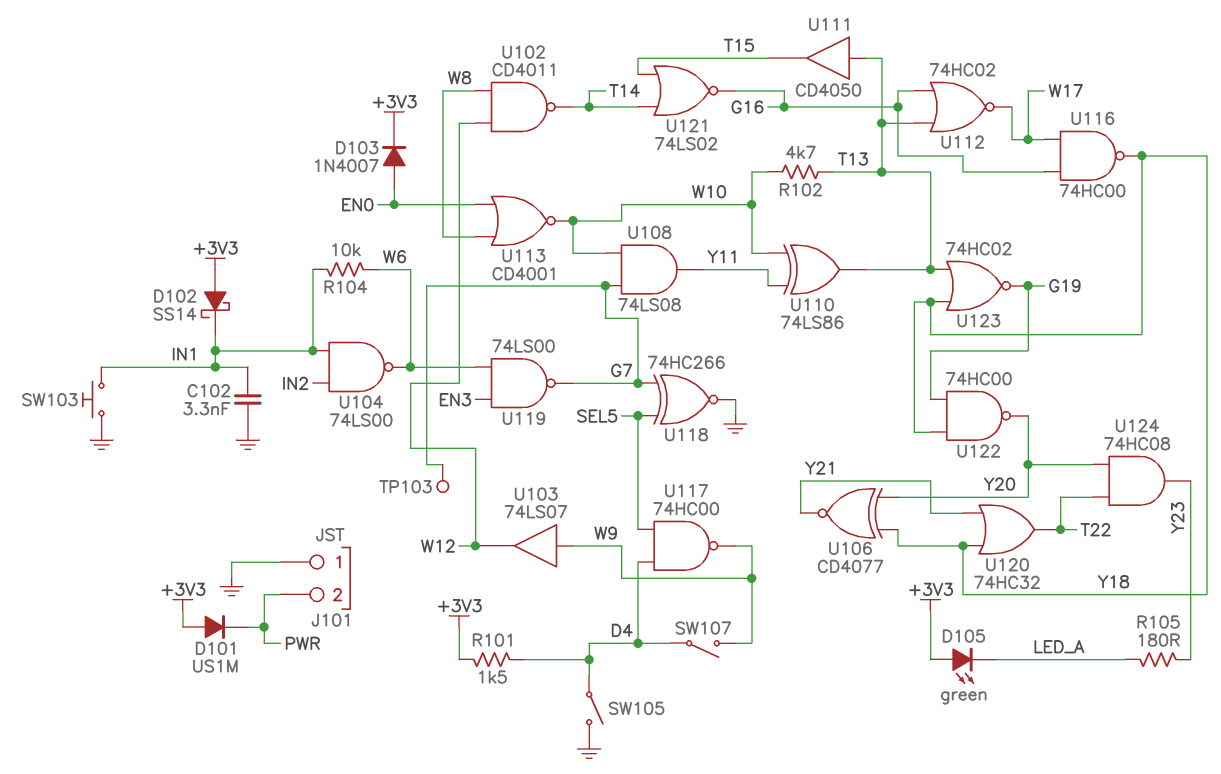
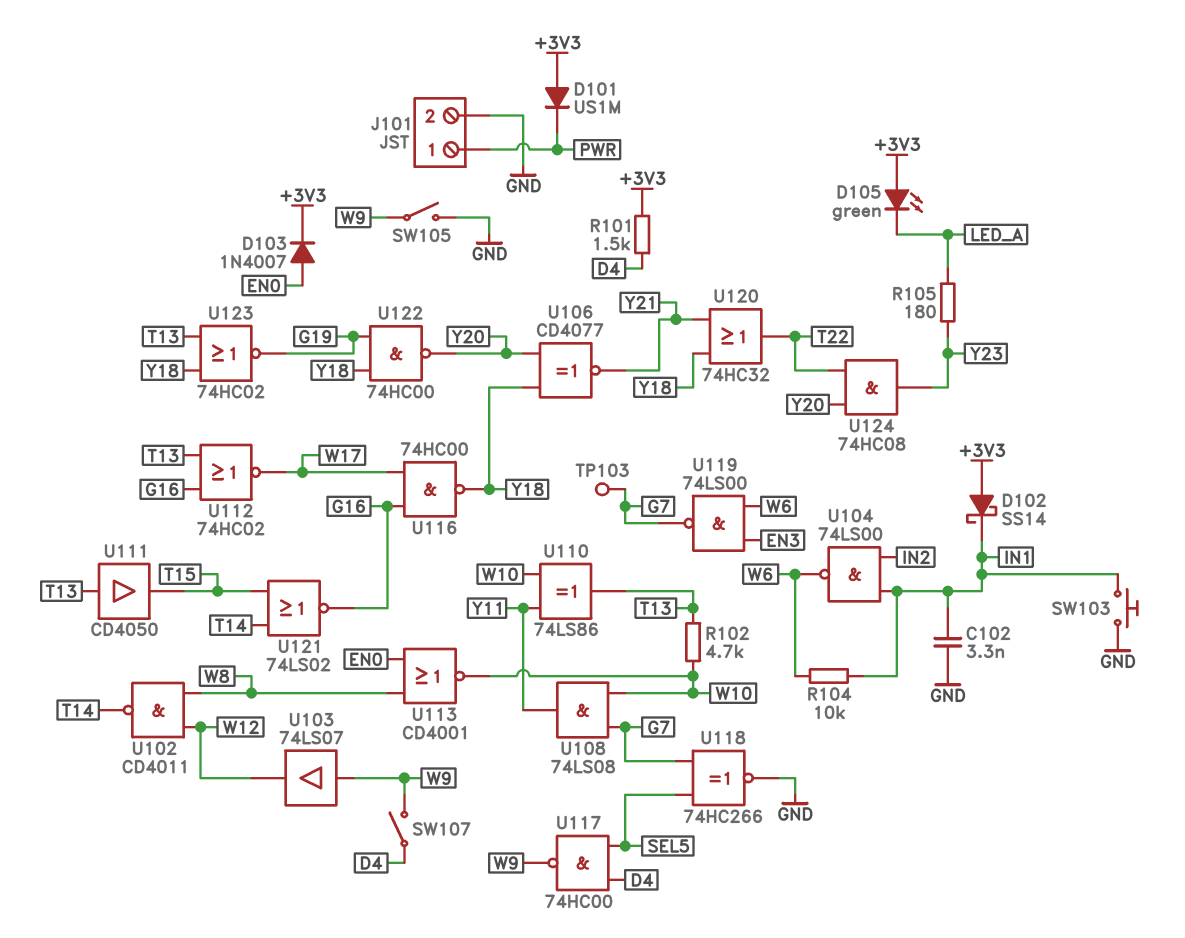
J101 pin 1: GND -> PWR
J101 pin 2: PWR -> GND
SW105: switch (D4, GND) -> switch (GND, W9)

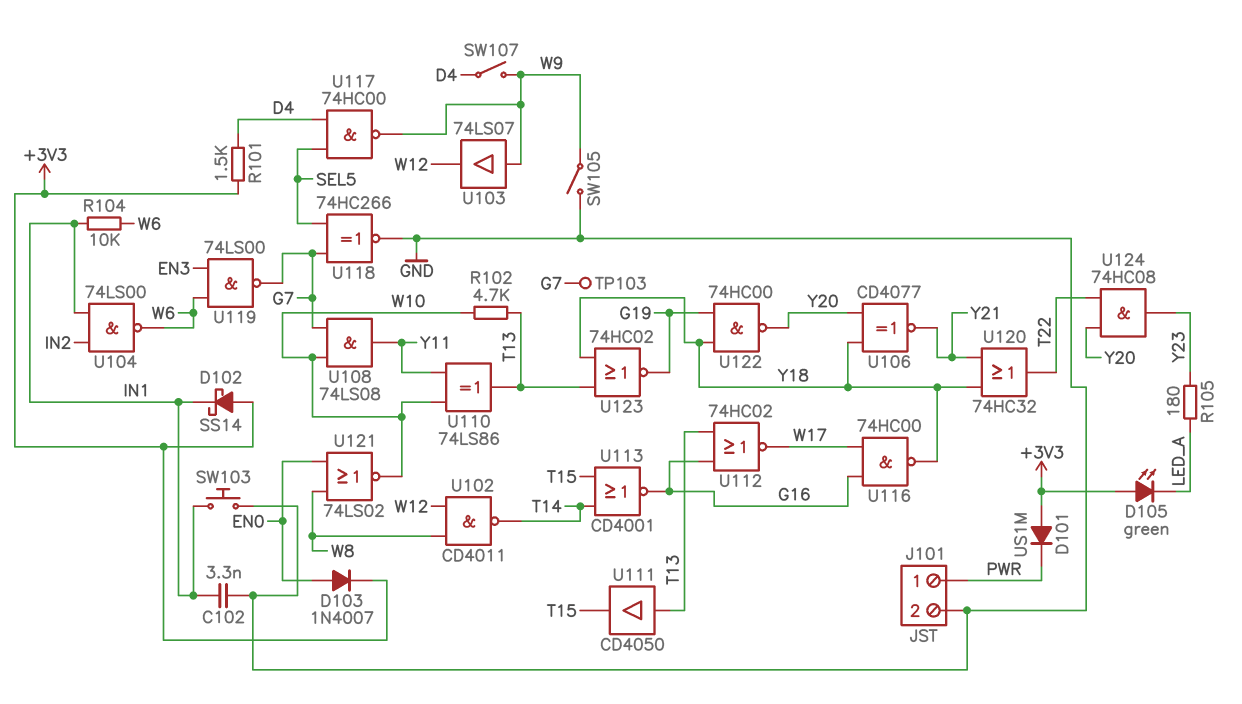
U113: NOR CD4001 (in EN0, in W8, out W10) -> NOR CD4001 (in T14, in T15, out G16)
U121: NOR 74LS02 (in T14, in T15, out G16) -> NOR 74LS02 (in EN0, in W8, out W10)

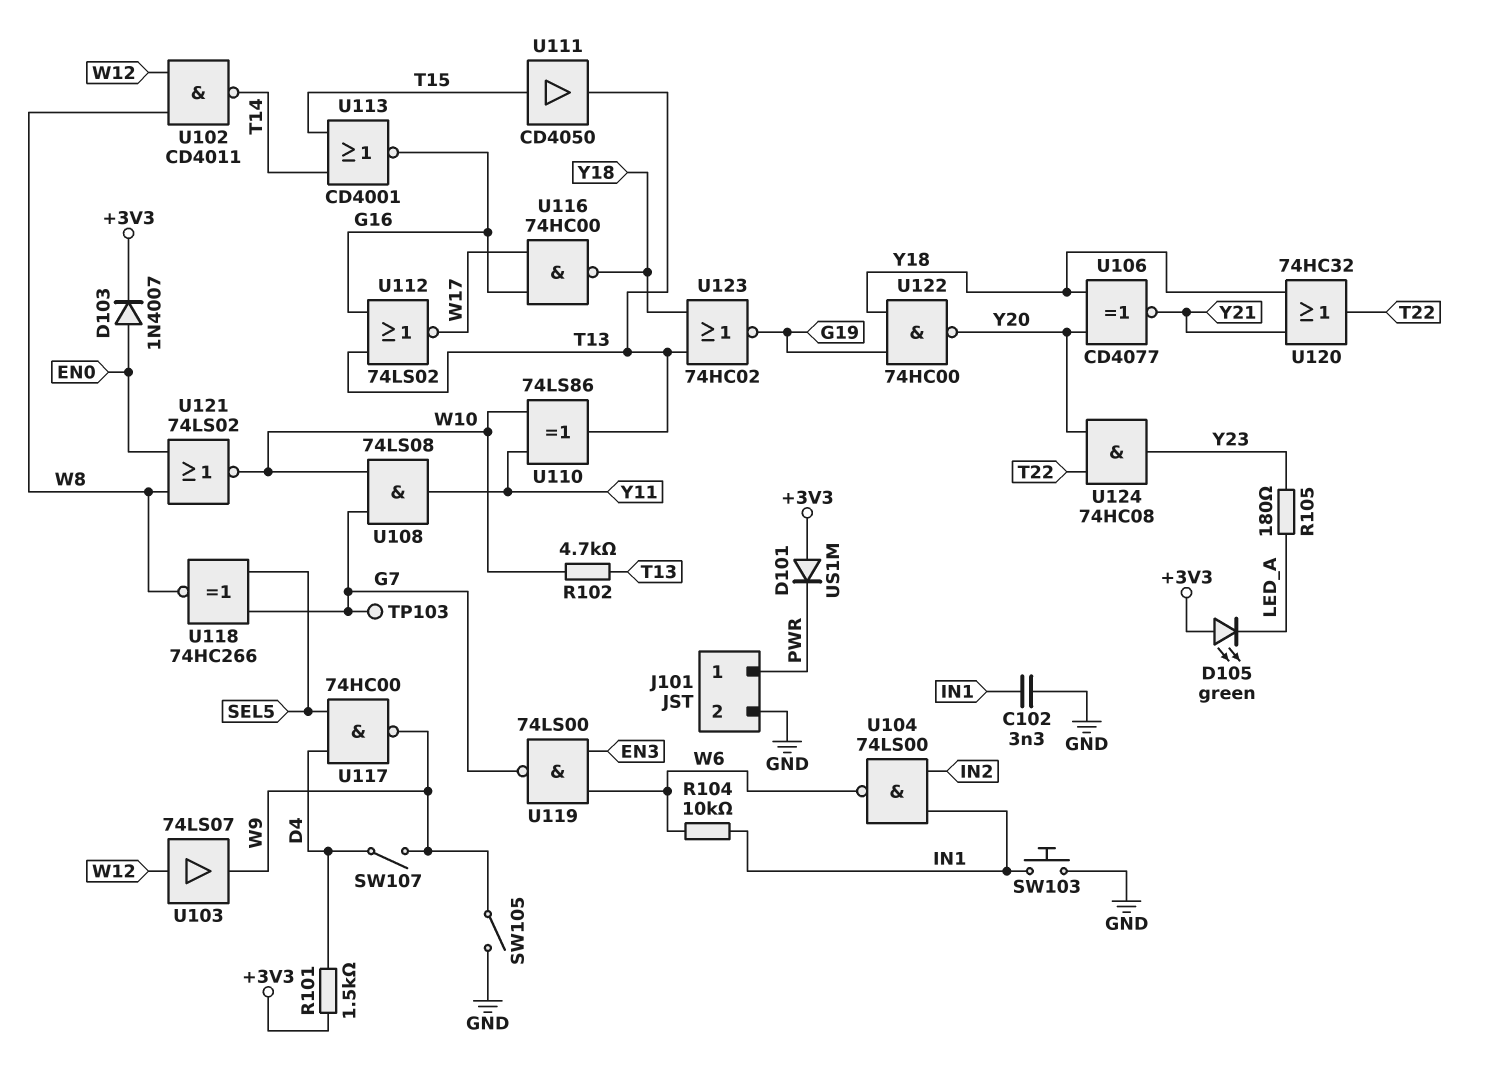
D102: schottky SS14 (A +3V3, K IN1) -> none
U103: buffer 74LS07 (in W9, out W12) -> buffer 74LS07 (in W12, out W9)
U111: buffer CD4050 (in T13, out T15) -> buffer CD4050 (in T15, out T13)
U112: NOR 74HC02 (in G16, in T13, out W17) -> NOR 74LS02 (in G16, in T13, out W17)
U118: XNOR 74HC266 (in G7, in SEL5, out GND) -> XNOR 74HC266 (in G7, in SEL5, out W8)

